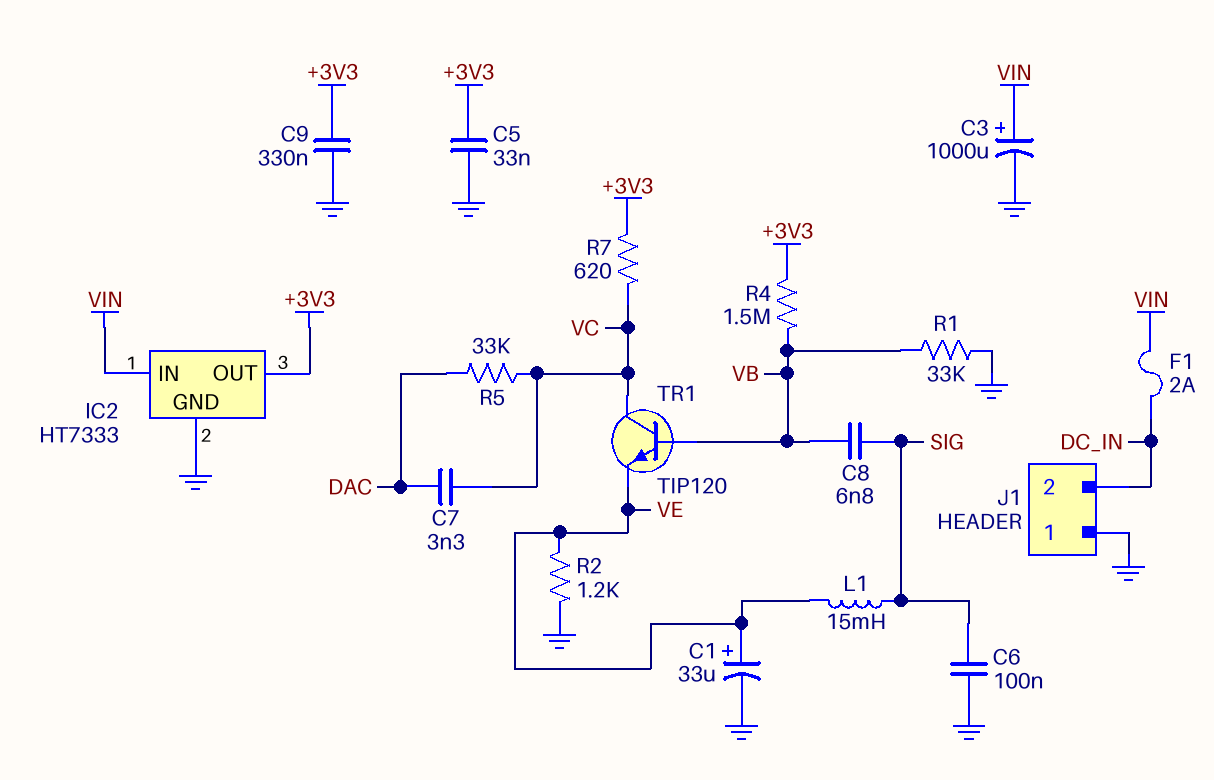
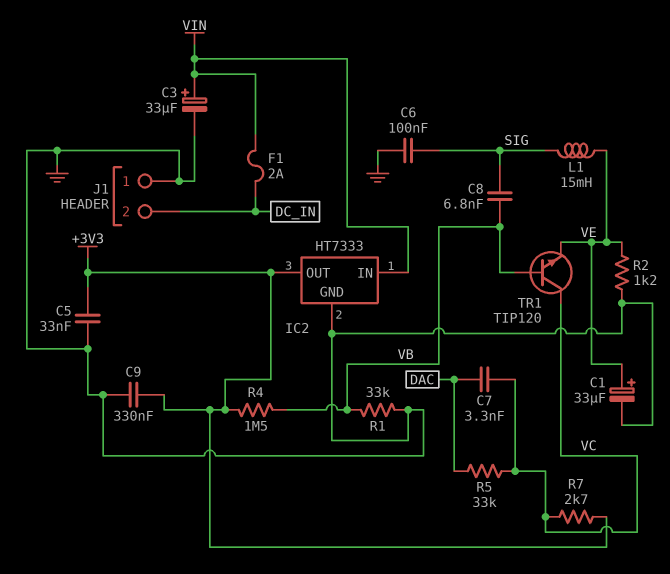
C3: 1000uF (plus VIN, minus GND) -> 33uF (plus VIN, minus GND)
R7: 620 (+3V3, VC) -> 2.7k (+3V3, VC)

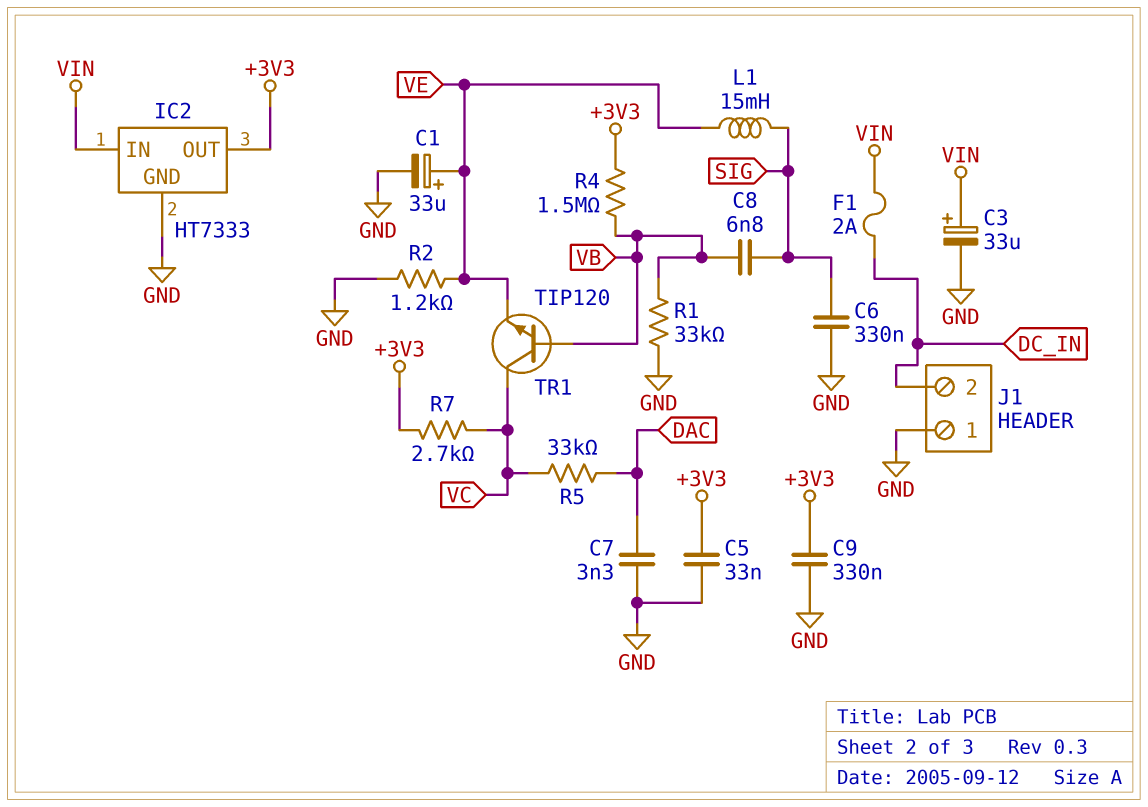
C6: 100nF (GND, SIG) -> 330nF (GND, SIG)
C7: 3.3nF (DAC, VC) -> 3.3nF (DAC, GND)

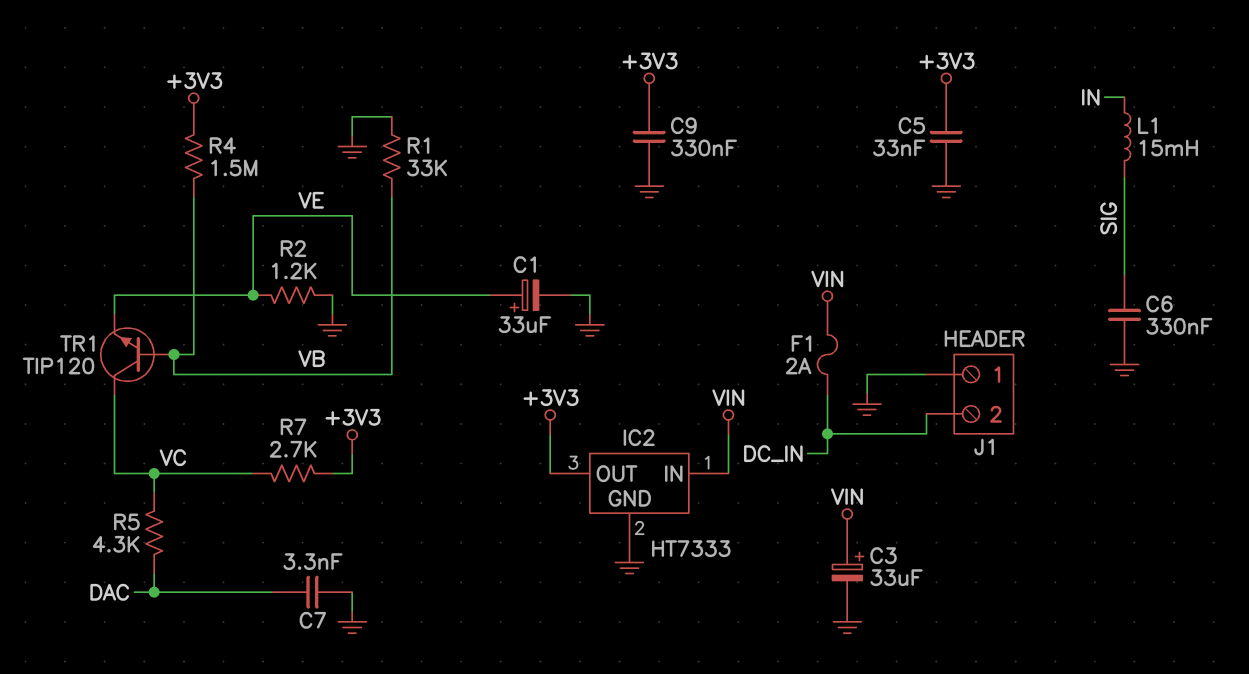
C8: 6.8nF (SIG, VB) -> none
L1: 15mH (SIG, VE) -> 15mH (IN, SIG)
R5: 33k (DAC, VC) -> 4.3k (DAC, VC)

